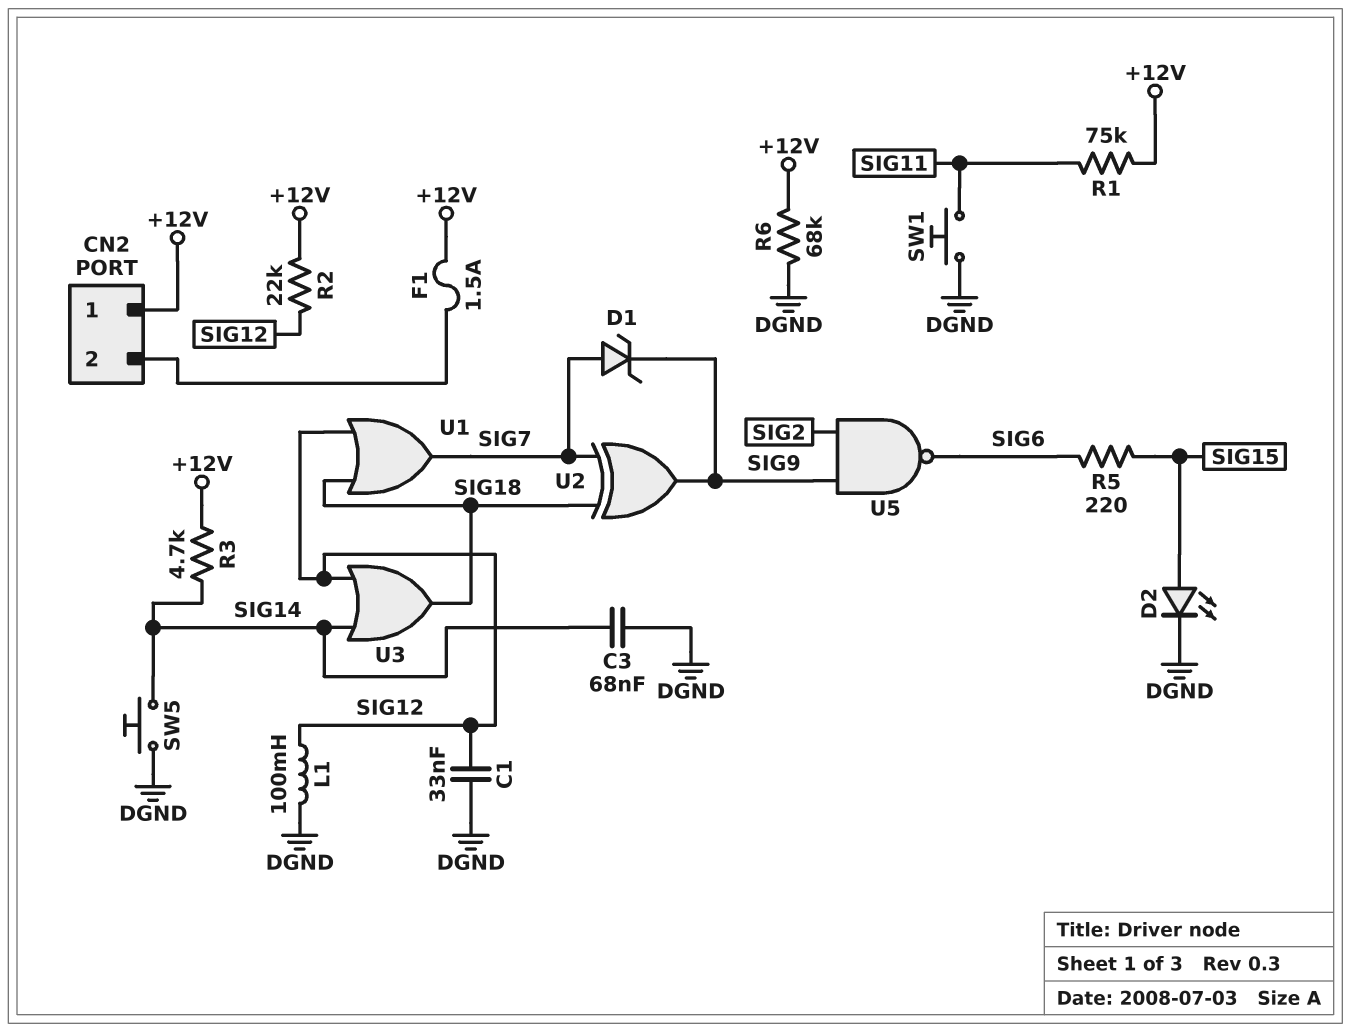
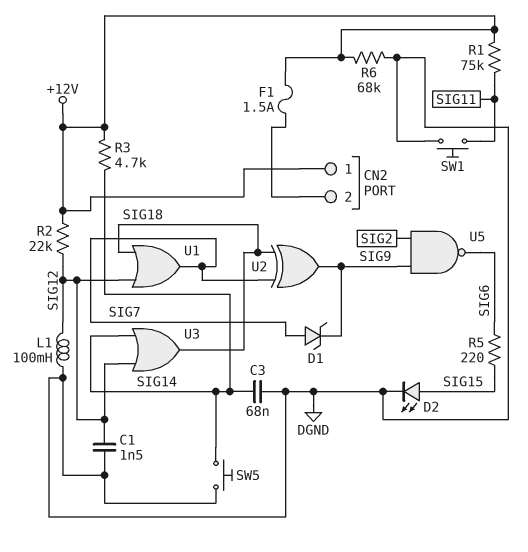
C1: 33nF (DGND, SIG12) -> 1.5nF (DGND, SIG12)

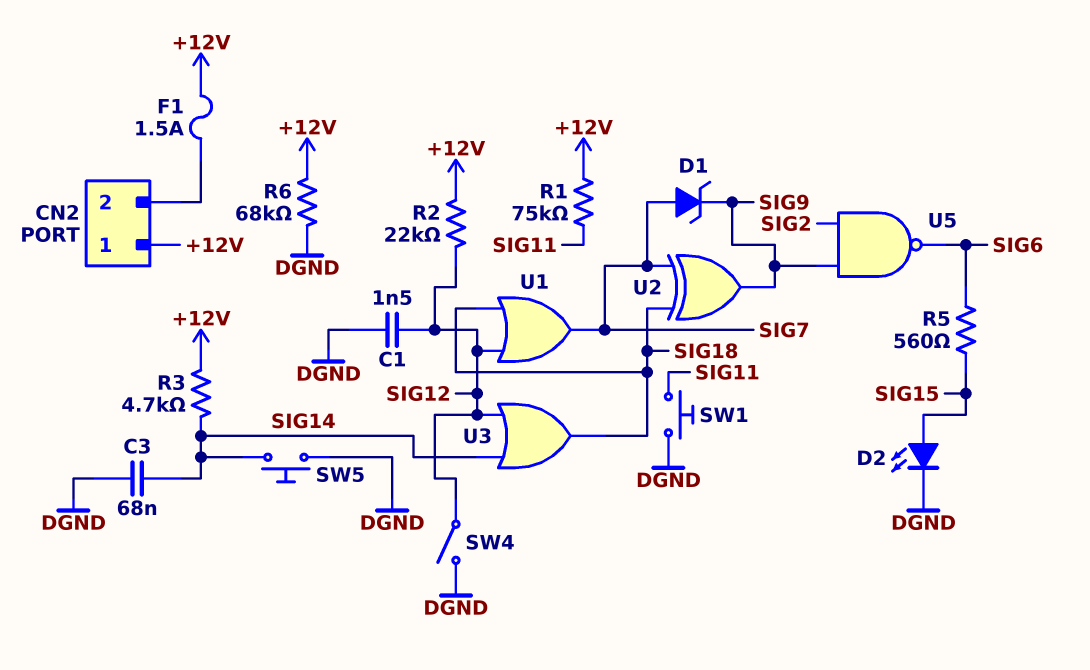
L1: 100mH (DGND, SIG12) -> none
R5: 220 (SIG6, SIG15) -> 560 (SIG6, SIG15)
SW4: none -> switch (DGND, SIG12)

